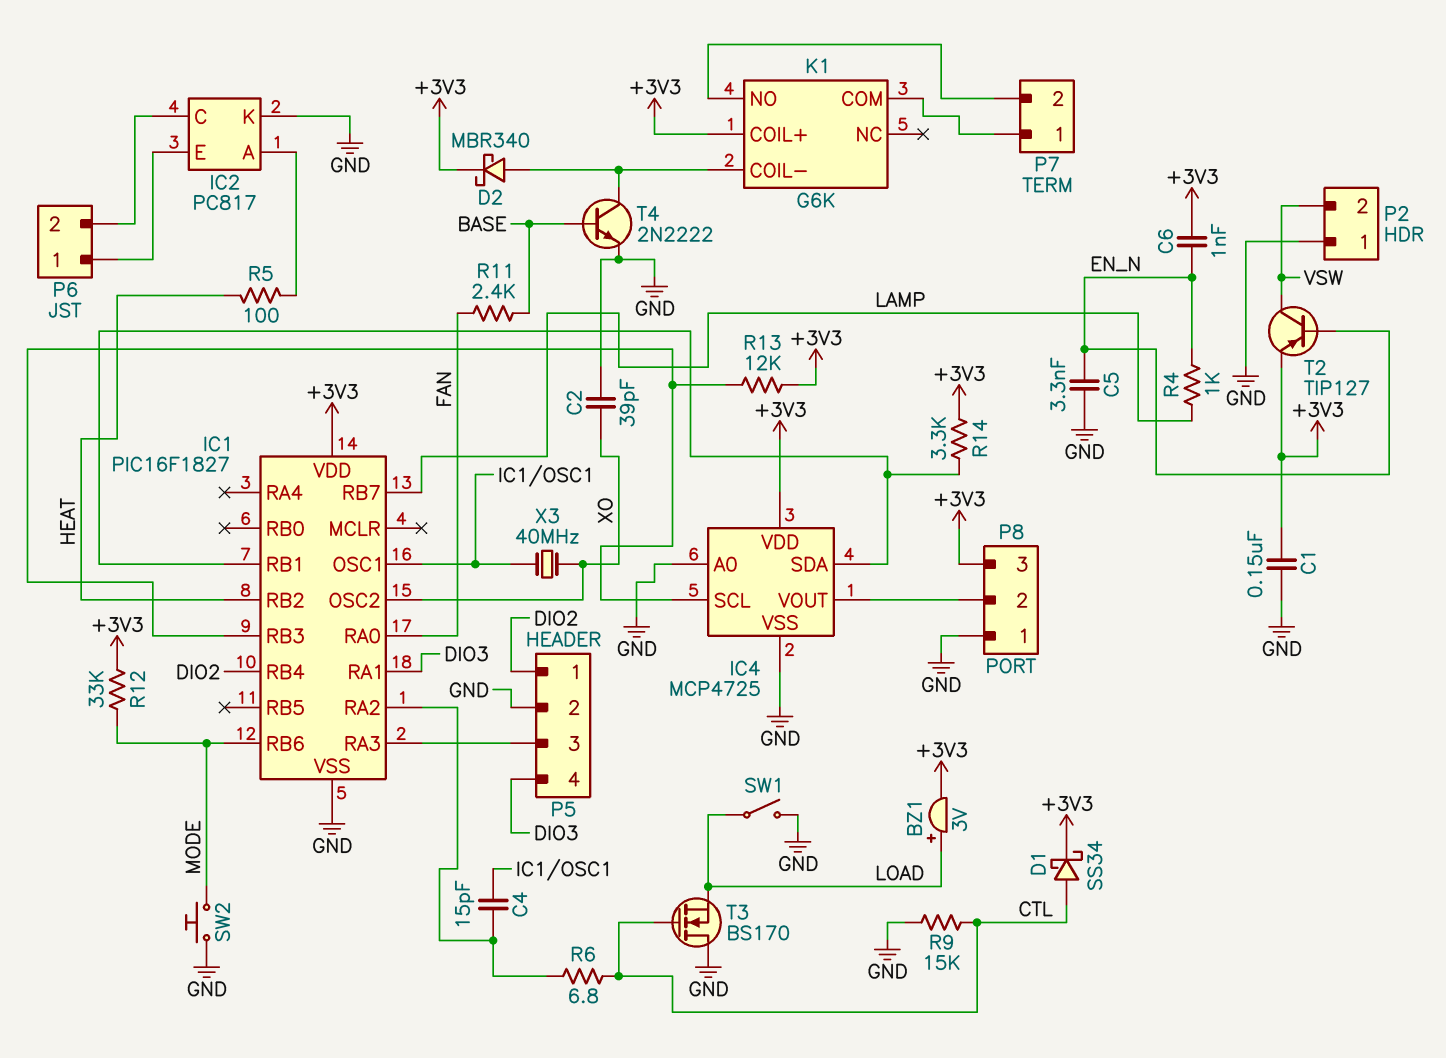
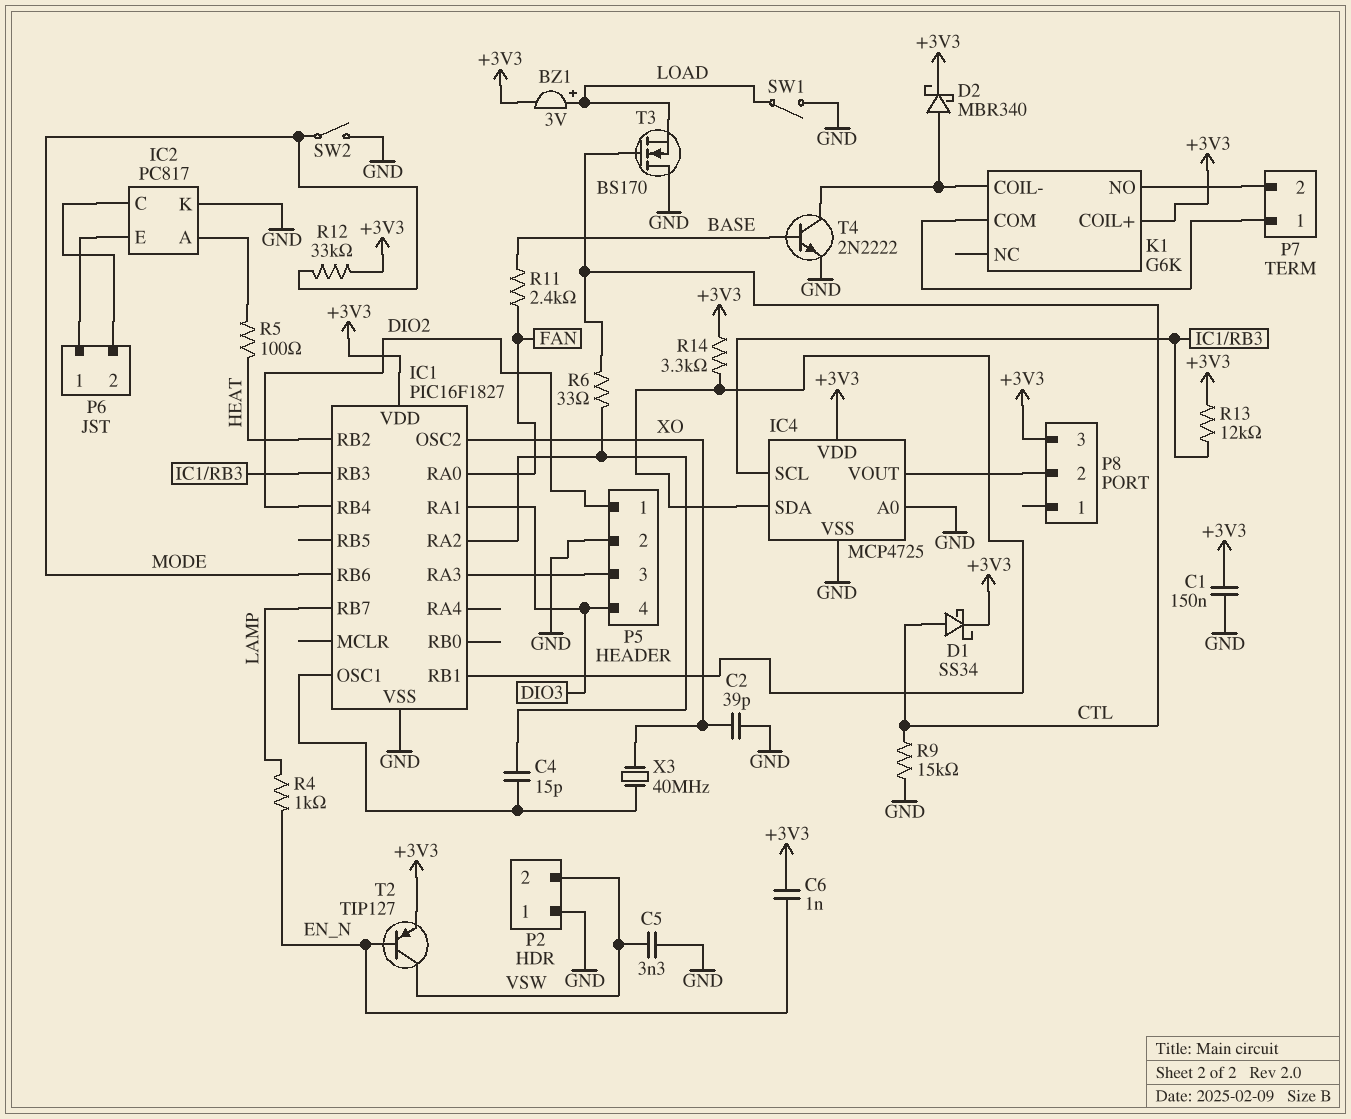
C5: 3.3nF (EN_N, GND) -> 3.3nF (GND, VSW)
P8 pin 1: GND -> none
R6: 6.8 (CTL, IC1/RA2) -> 33 (CTL, IC1/RA2)
SW2: button (GND, MODE) -> switch (GND, MODE)

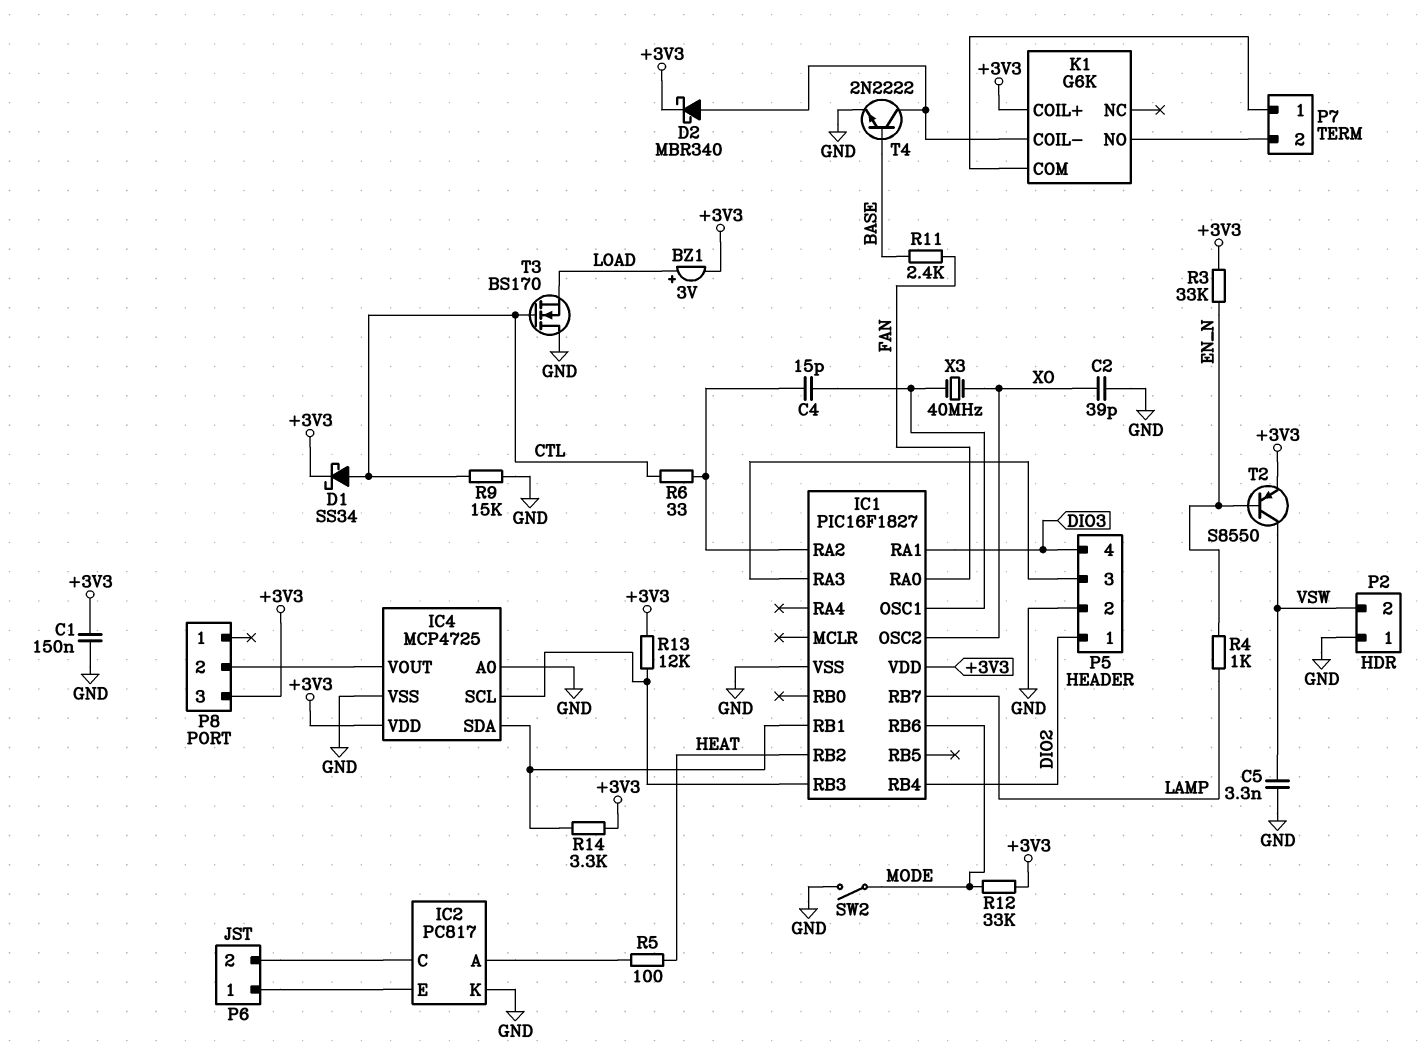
C6: 1nF (+3V3, EN_N) -> none
R3: none -> 33k (+3V3, EN_N)
SW1: switch (GND, LOAD) -> none
T2: PNP TIP127 (B EN_N, C VSW, E +3V3) -> PNP S8550 (B EN_N, C VSW, E +3V3)

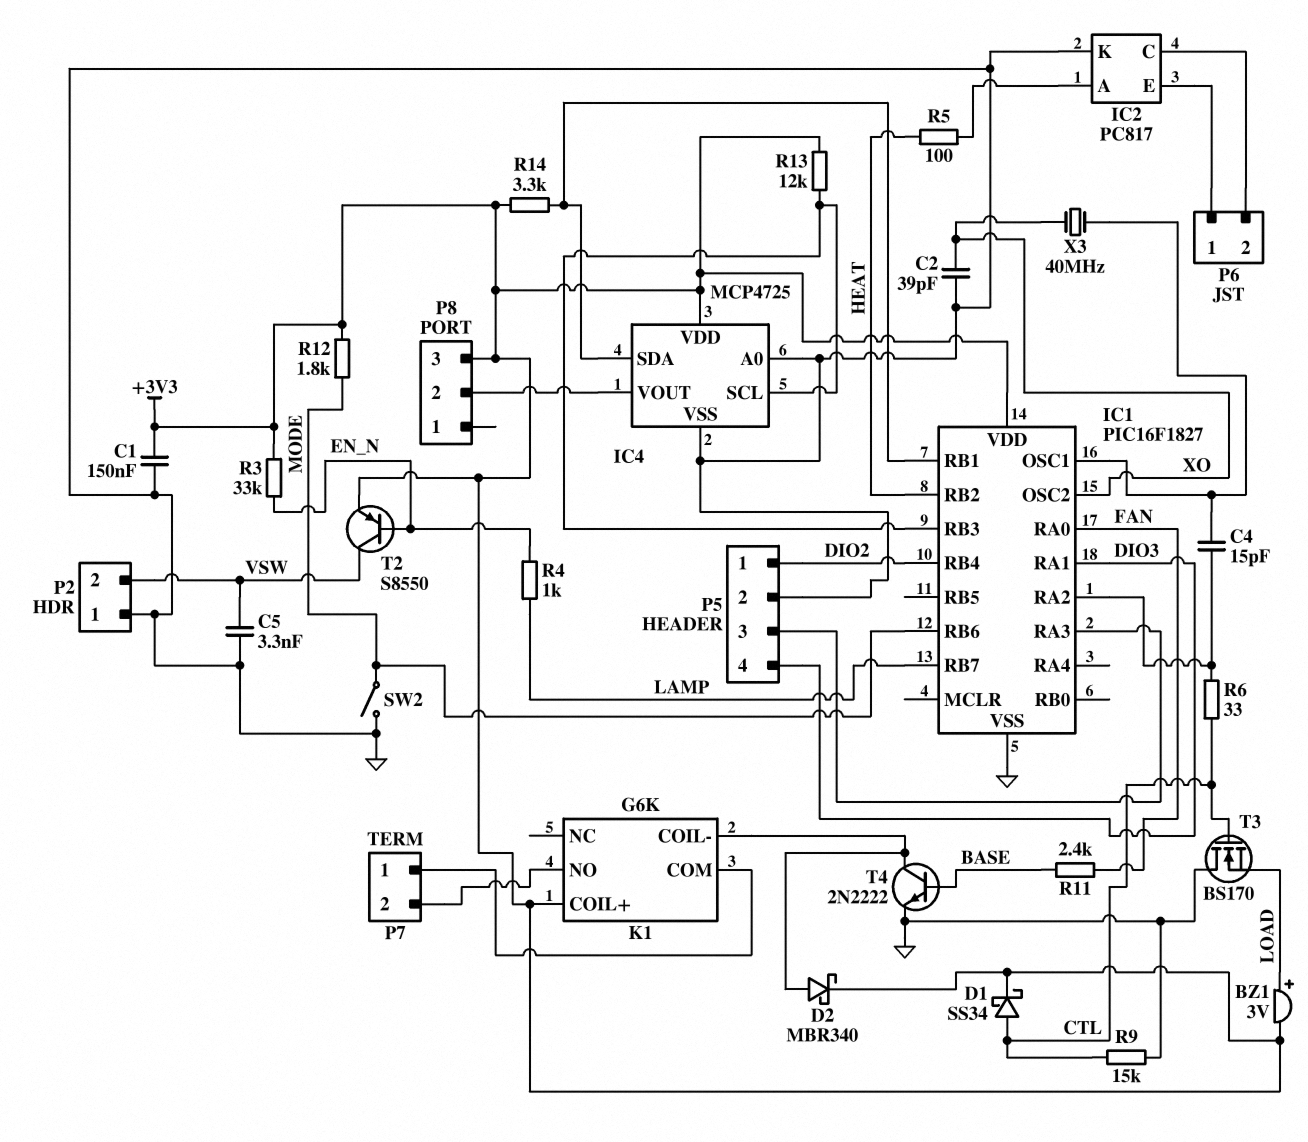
R12: 33k (+3V3, MODE) -> 1.8k (+3V3, MODE)

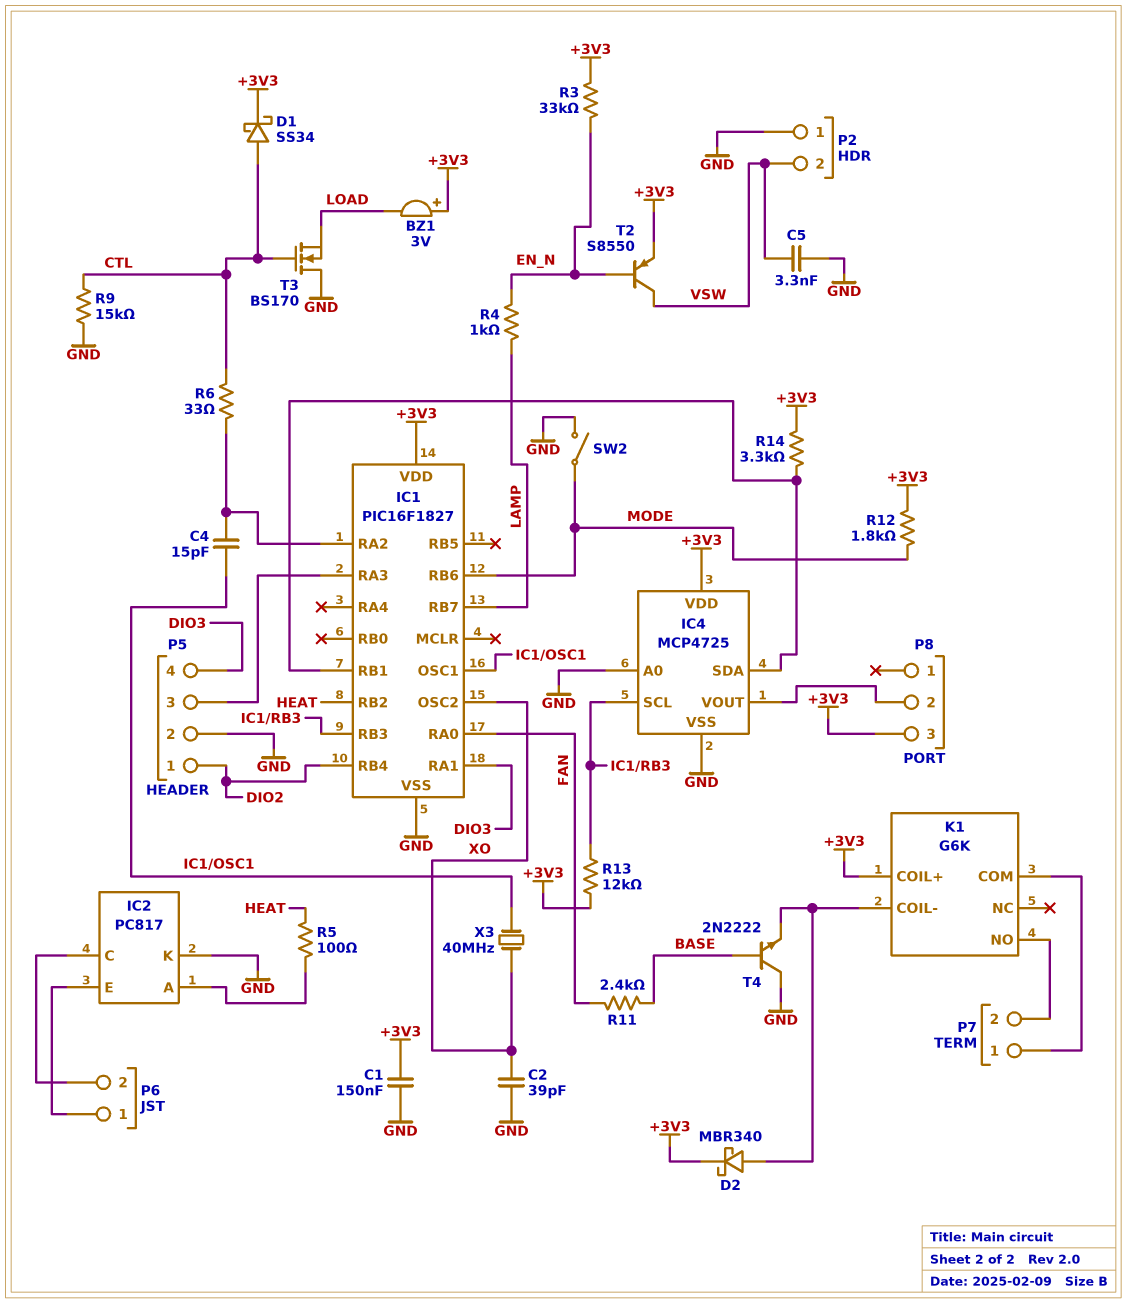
BZ1: buzzer 3V (plus LOAD, minus +3V3) -> buzzer 3V (plus +3V3, minus LOAD)
T4: NPN 2N2222 (B BASE, C K1/COIL-, E GND) -> NPN 2N2222 (B BASE, C GND, E K1/COIL-)

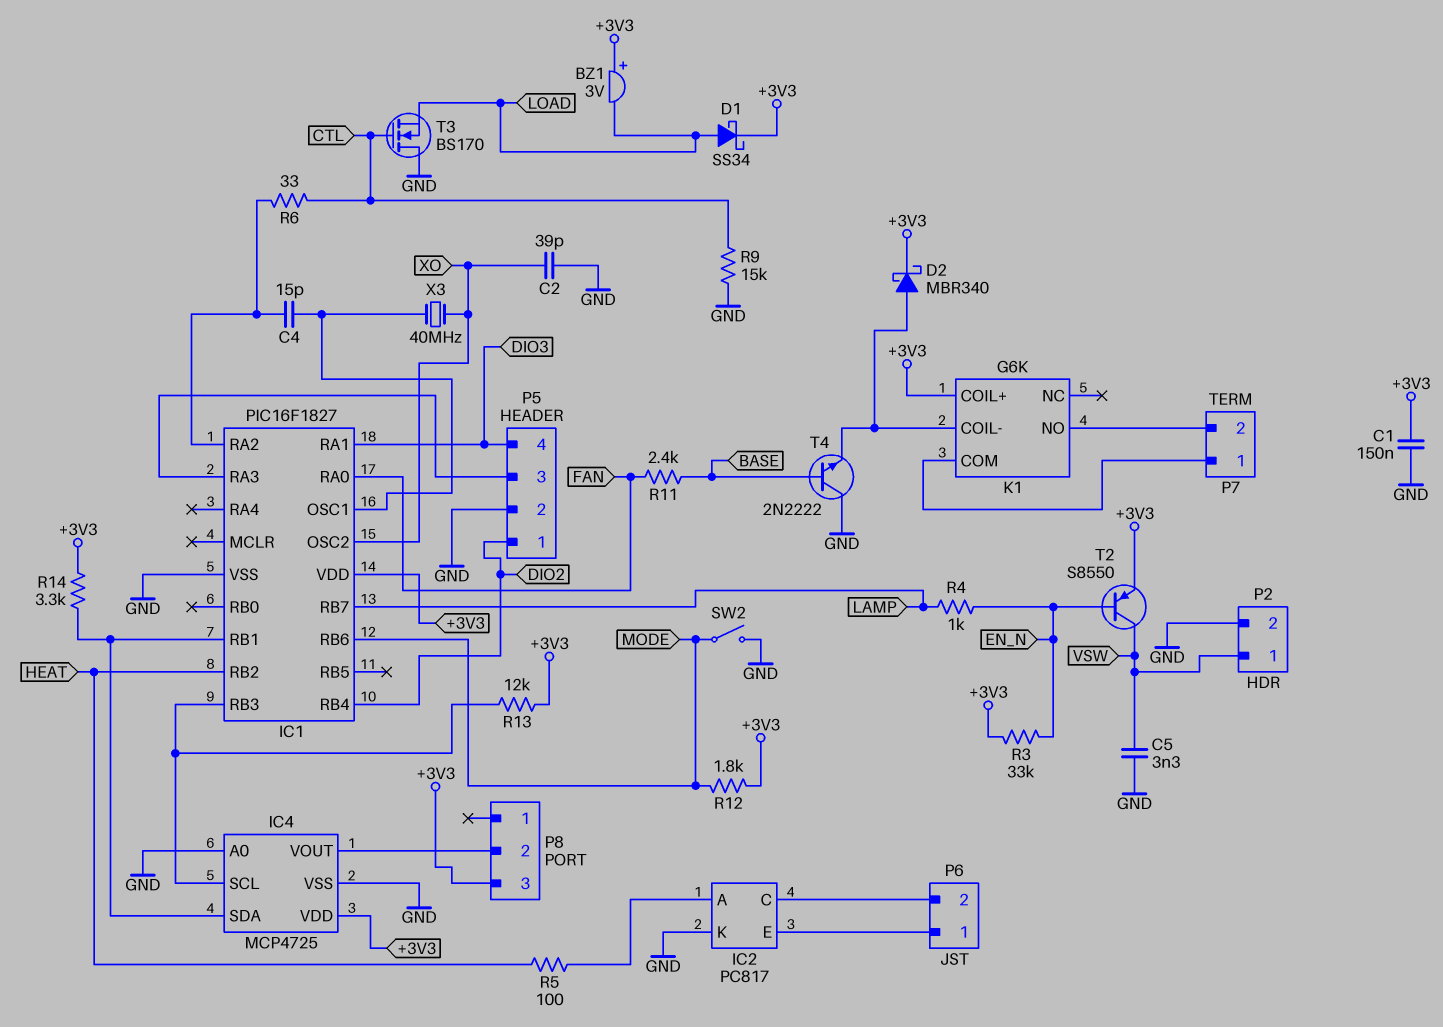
D1: schottky SS34 (A CTL, K +3V3) -> schottky SS34 (A LOAD, K +3V3)
P2 pin 1: GND -> VSW
P2 pin 2: VSW -> GND

